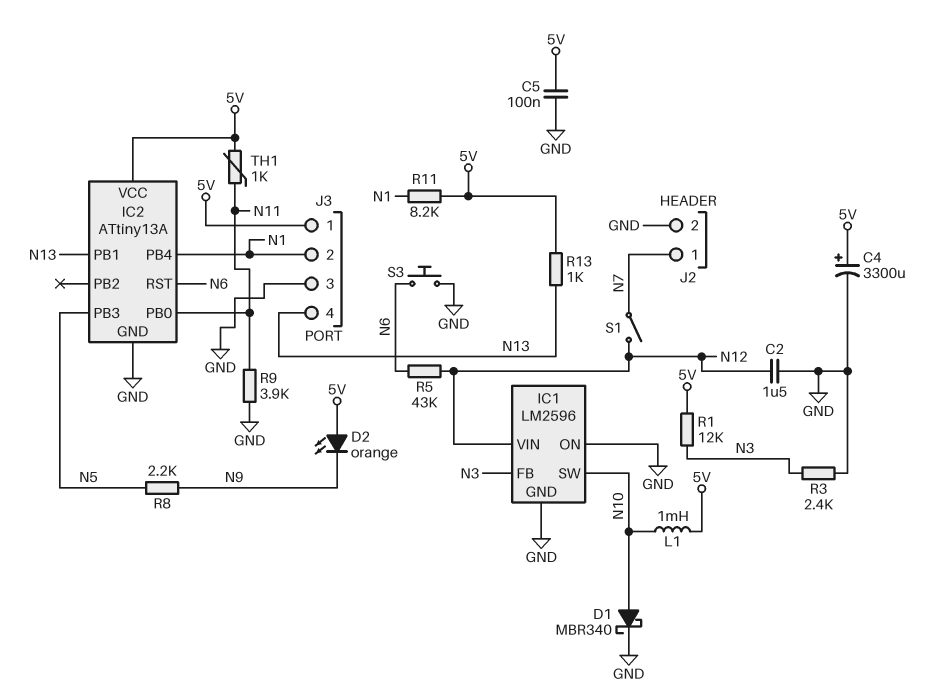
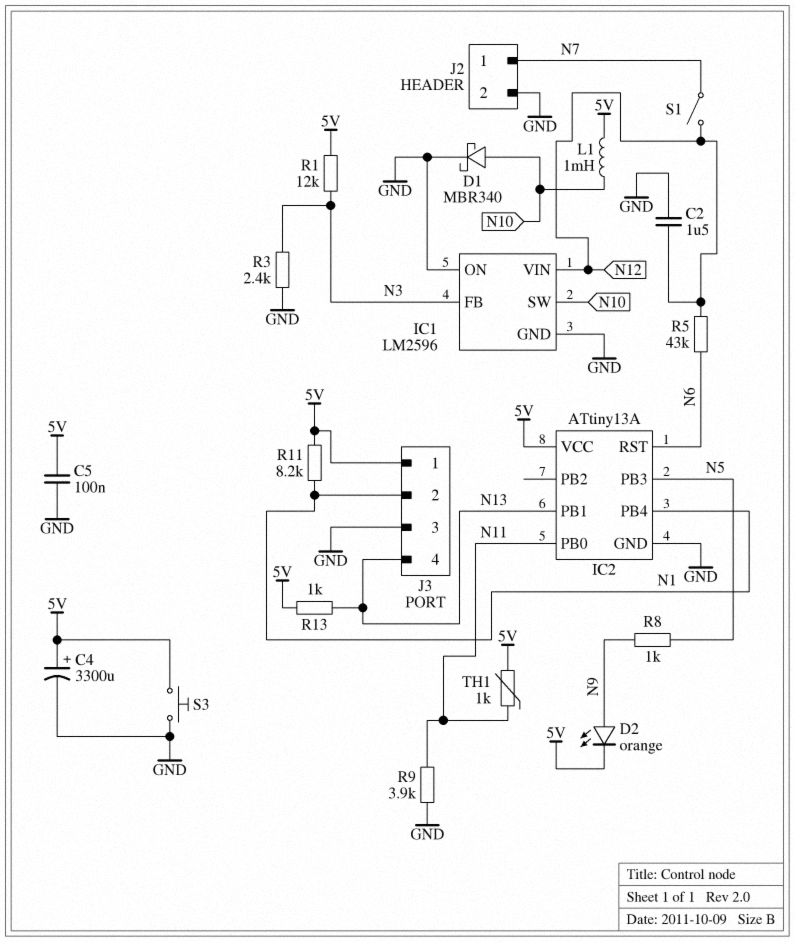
D2: LED orange (A 5V, K N9) -> LED orange (A N9, K 5V)
R8: 2.2k (N5, N9) -> 1k (N5, N9)
S3: button (GND, N6) -> button (5V, GND)

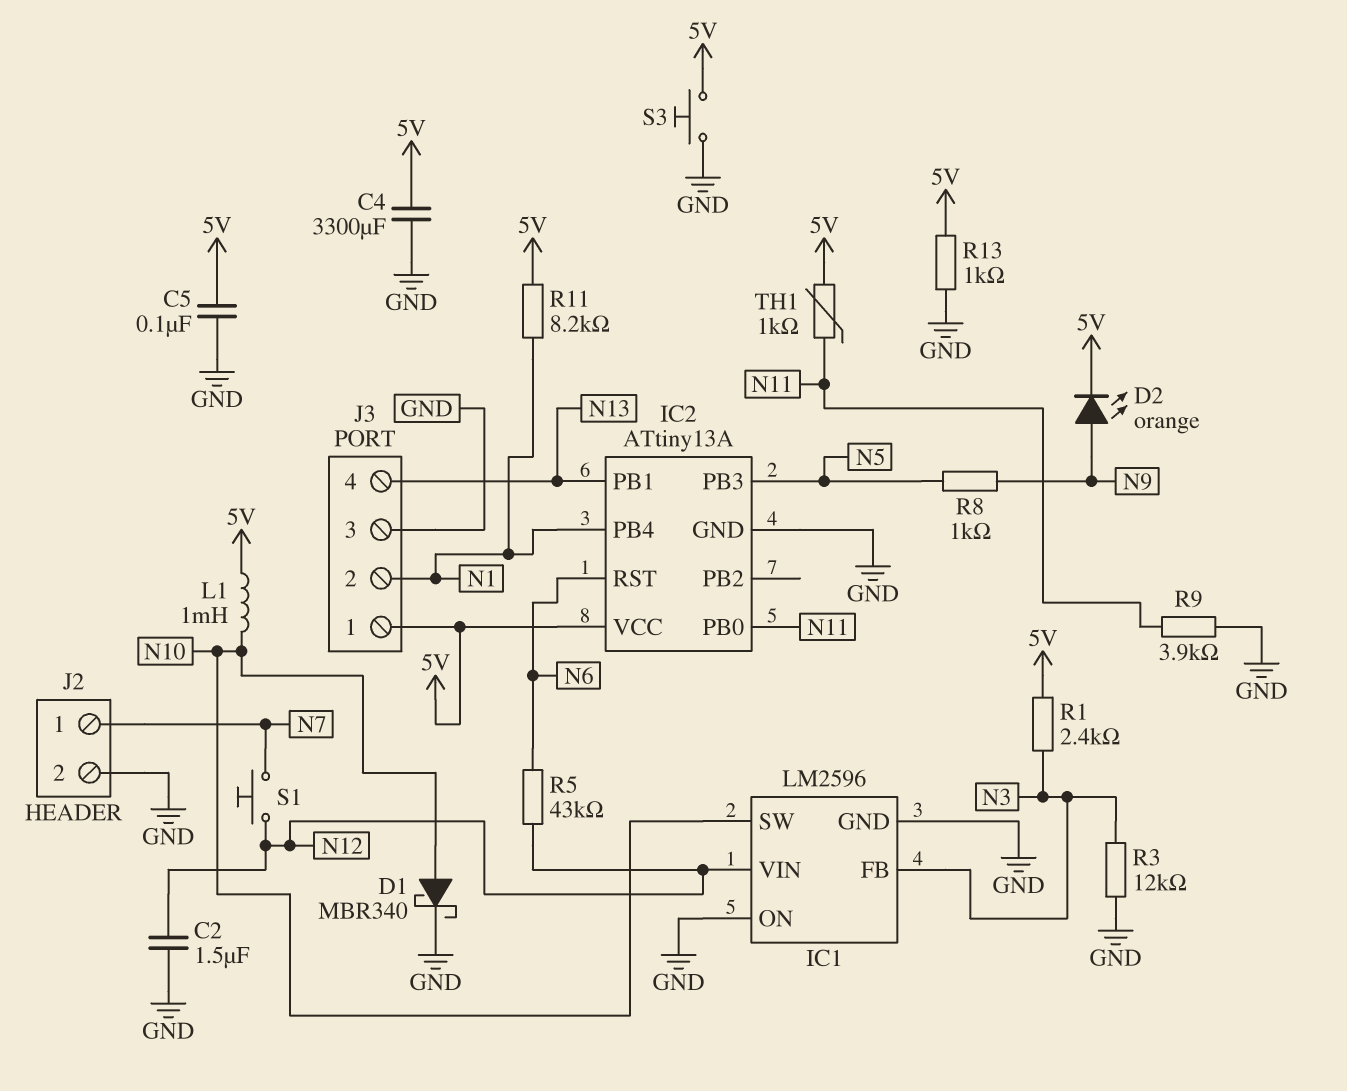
C4: 3300uF (plus 5V, minus GND) -> 3300uF (5V, GND)
R1: 12k (5V, N3) -> 2.4k (5V, N3)
R3: 2.4k (GND, N3) -> 12k (GND, N3)
R13: 1k (5V, N13) -> 1k (5V, GND)
S1: switch (N7, N12) -> button (N7, N12)

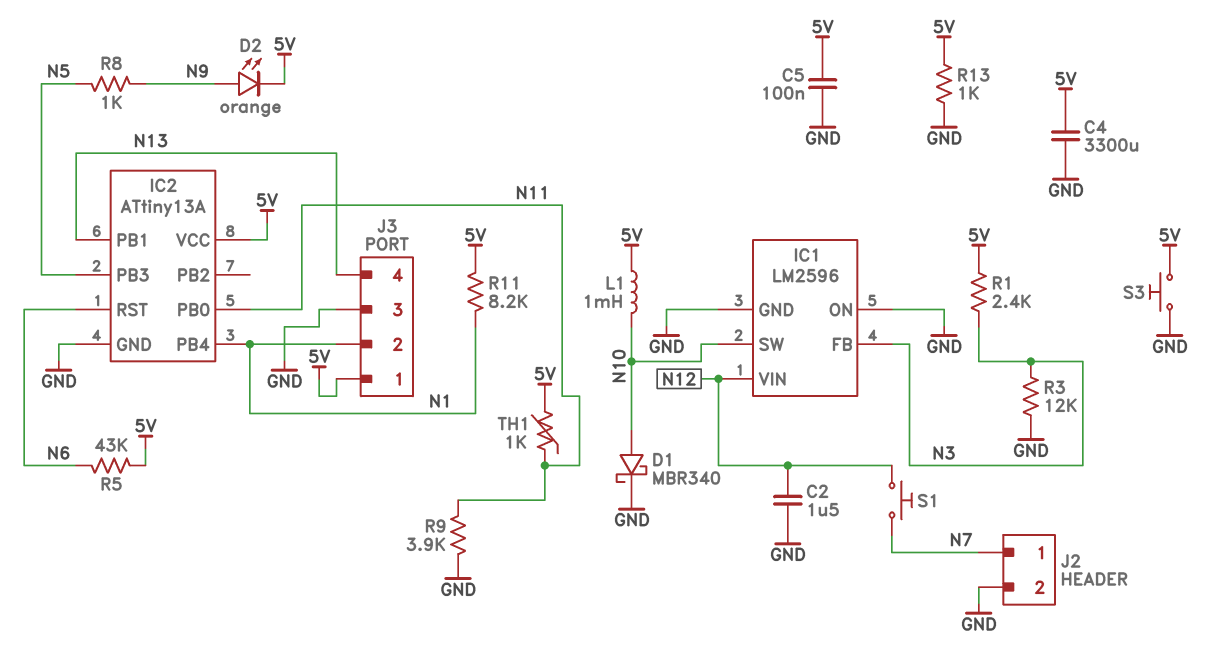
R5: 43k (N6, N12) -> 43k (5V, N6)

